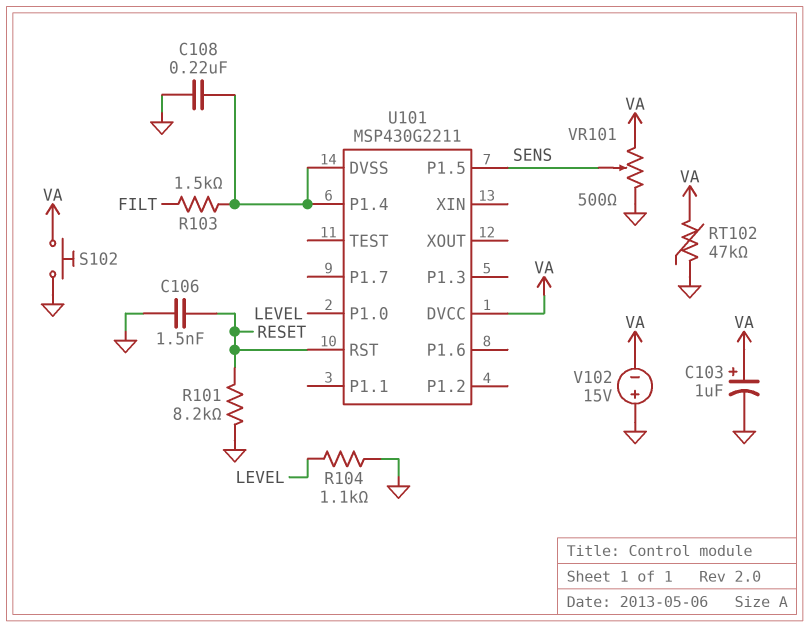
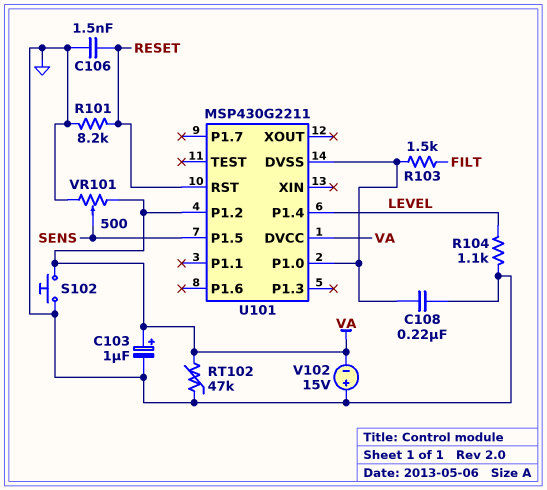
U101 pin P1.0: LEVEL -> U101/DVSS
U101 pin P1.2: none -> VA
U101 pin P1.4: U101/DVSS -> LEVEL

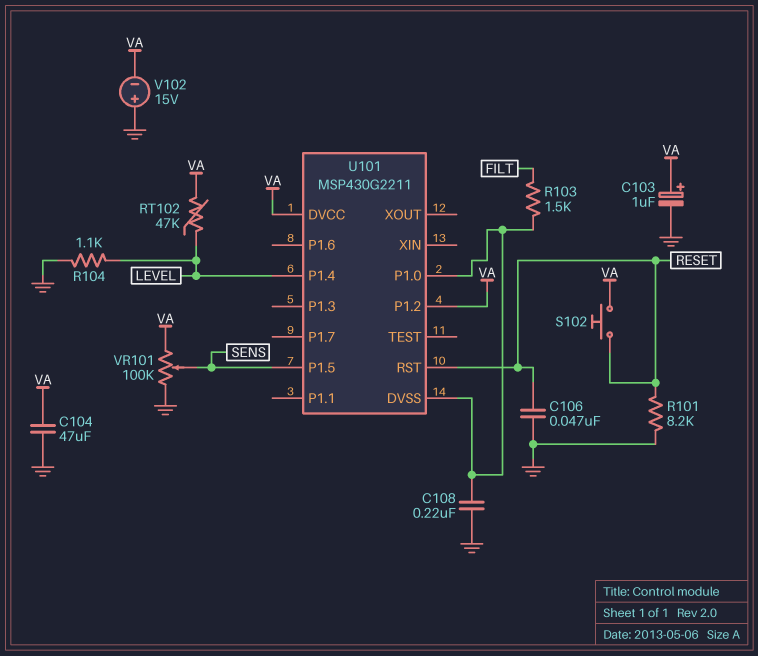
C104: none -> 47uF (GND, VA)
C106: 1.5nF (GND, RESET) -> 47nF (GND, RESET)
RT102: 47k (GND, VA) -> 47k (LEVEL, VA)
S102: button (GND, VA) -> button (RESET, VA)
VR101: 500 (GND, VA, wiper SENS) -> 100k (GND, VA, wiper SENS)

